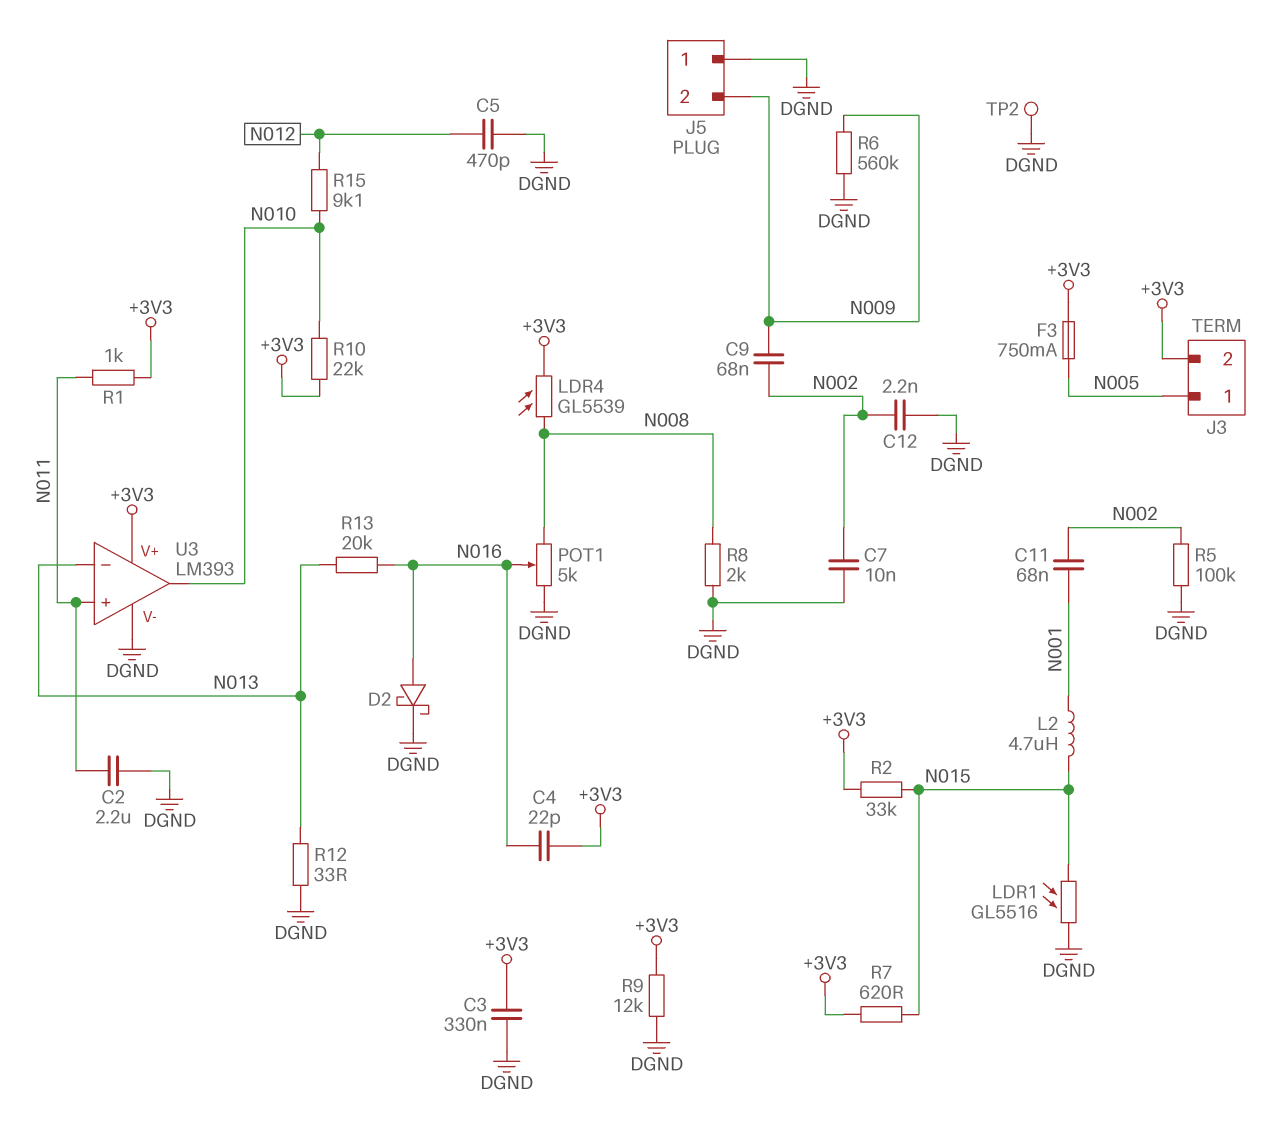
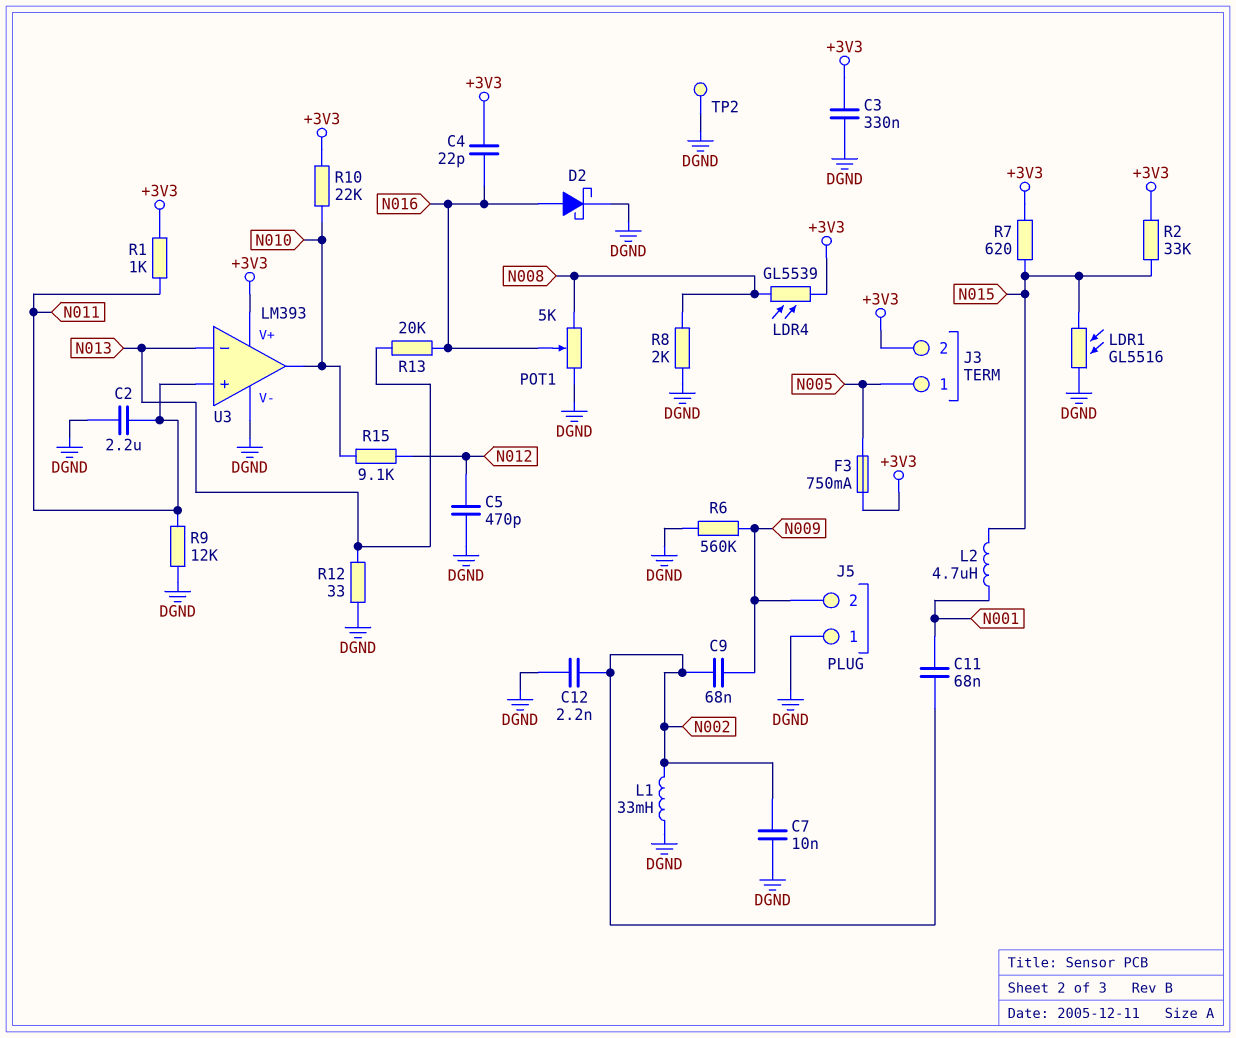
L1: none -> 33mH (DGND, N002)
R5: 100k (DGND, N002) -> none
R9: 12k (+3V3, DGND) -> 12k (DGND, N011)

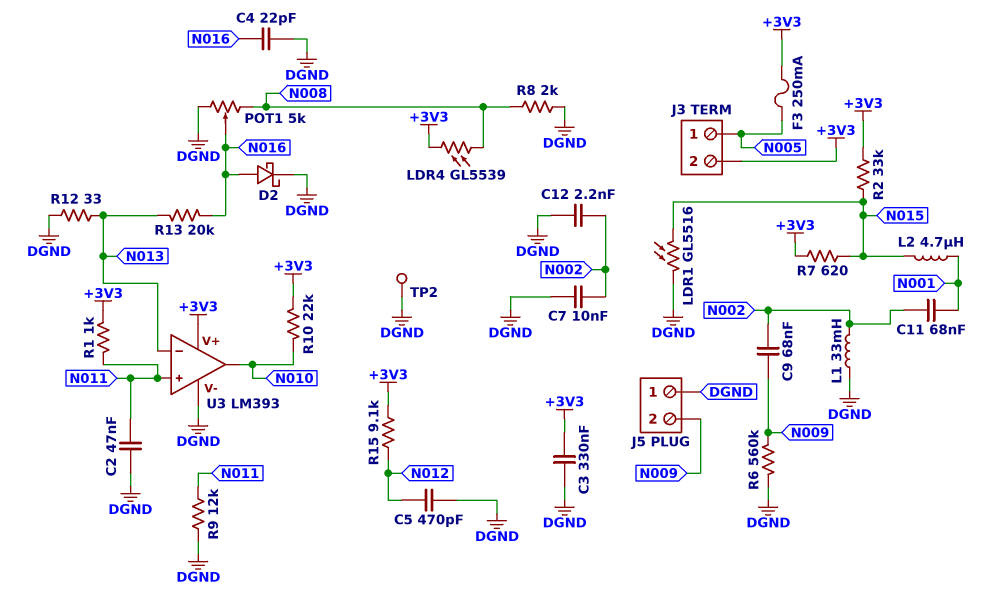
C2: 2.2uF (DGND, N011) -> 47nF (DGND, N011)
C4: 22pF (+3V3, N016) -> 22pF (DGND, N016)
F3: 750mA (+3V3, N005) -> 250mA (+3V3, N005)
R15: 9.1k (N010, N012) -> 9.1k (+3V3, N012)

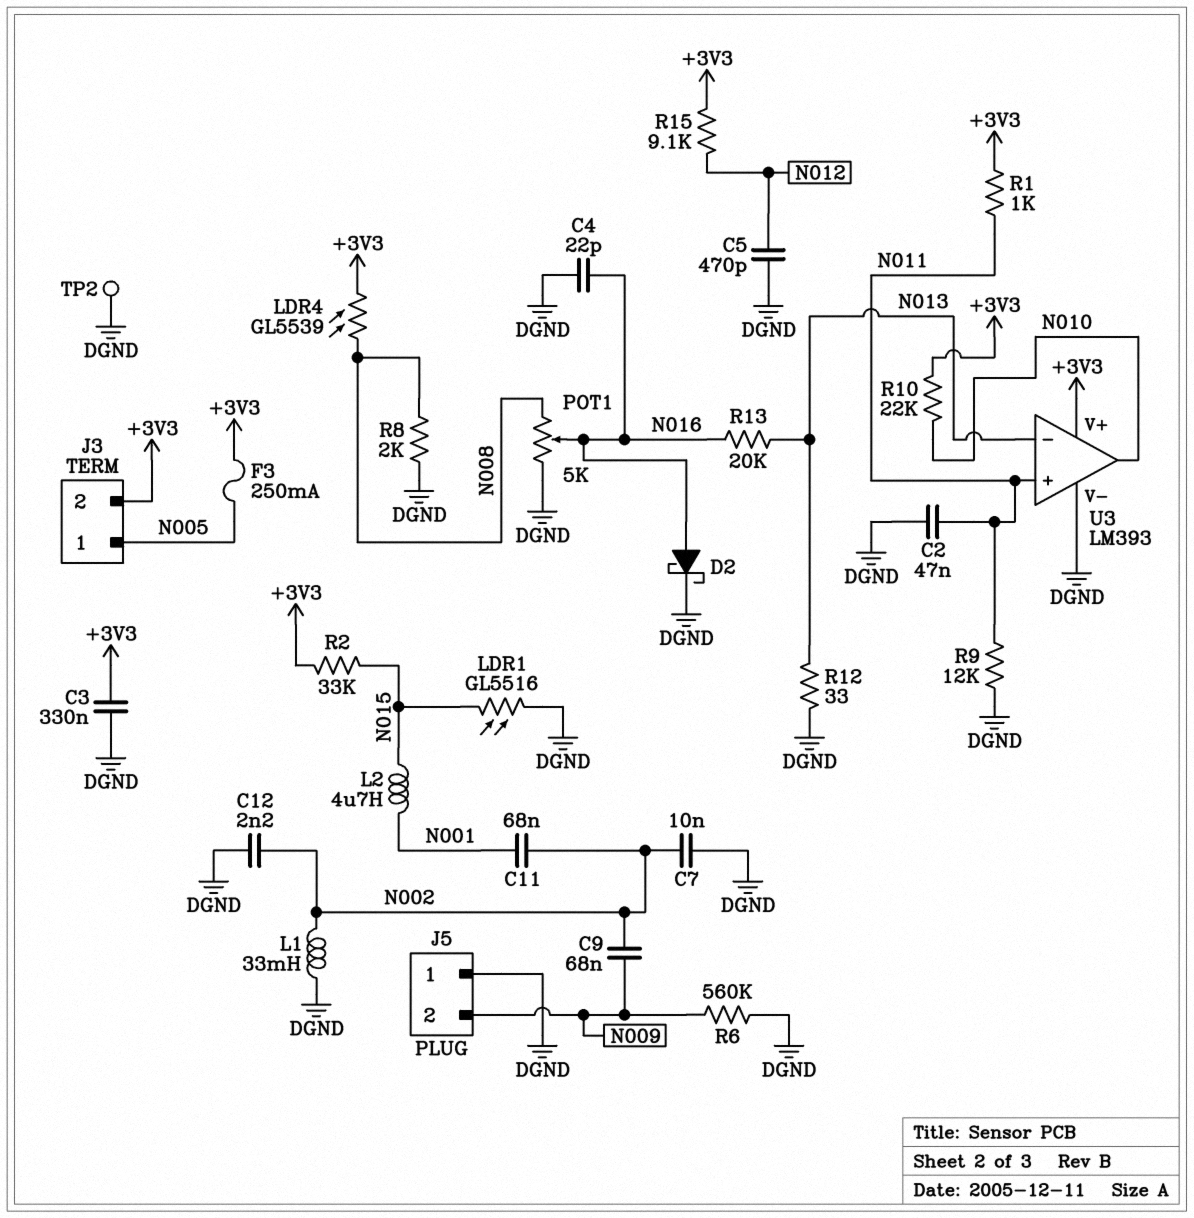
R7: 620 (+3V3, N015) -> none

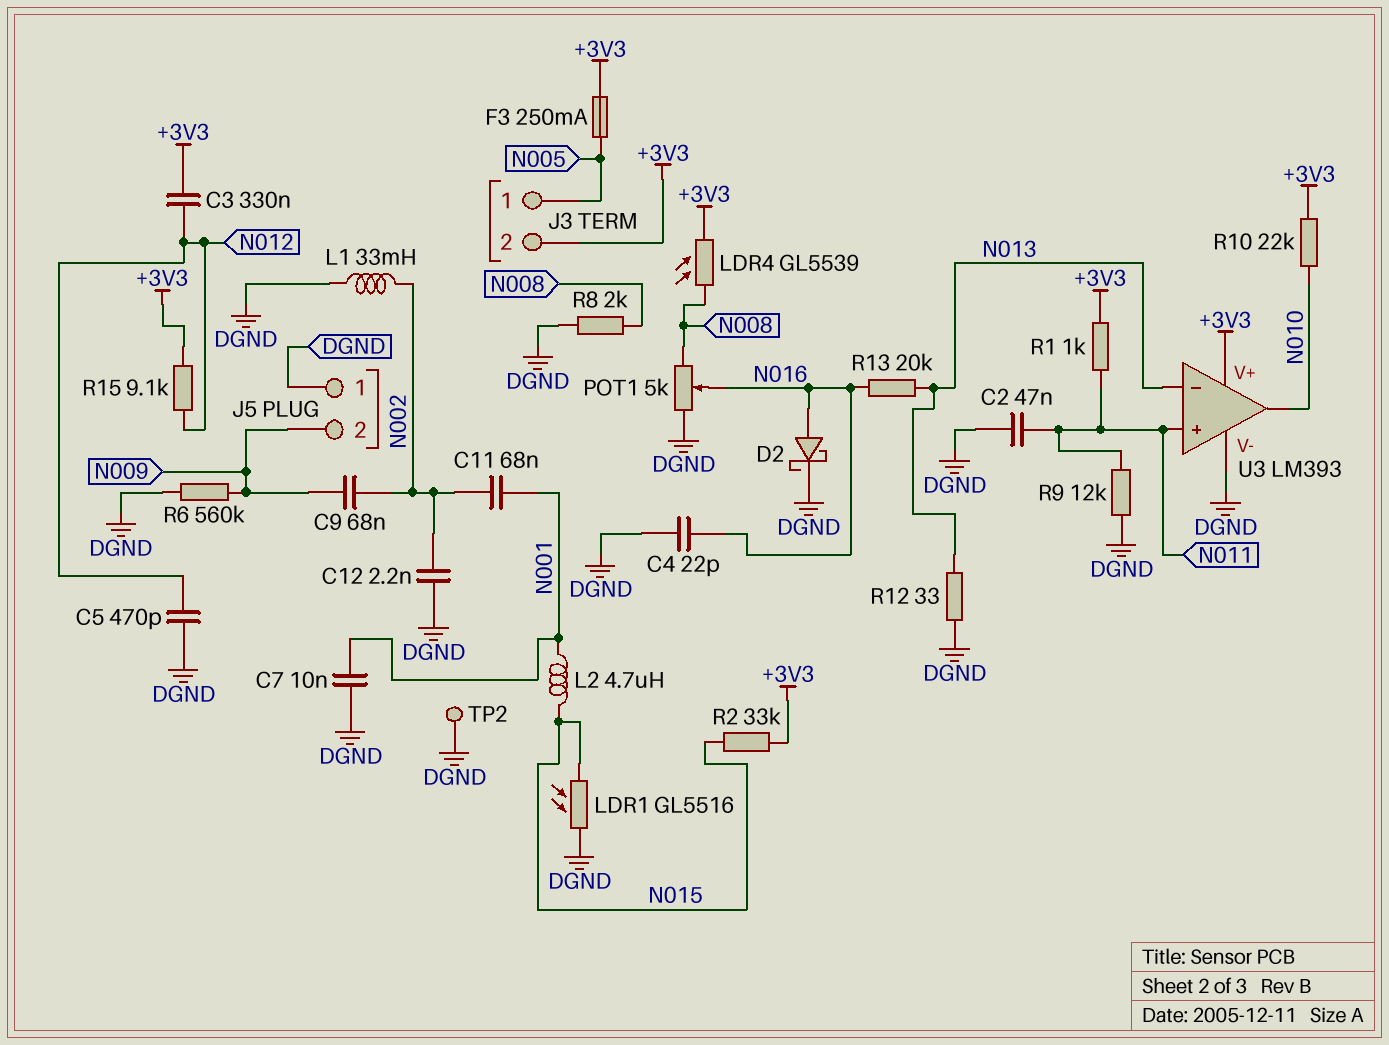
C3: 330nF (+3V3, DGND) -> 330nF (+3V3, N012)
C7: 10nF (DGND, N002) -> 10nF (DGND, N001)

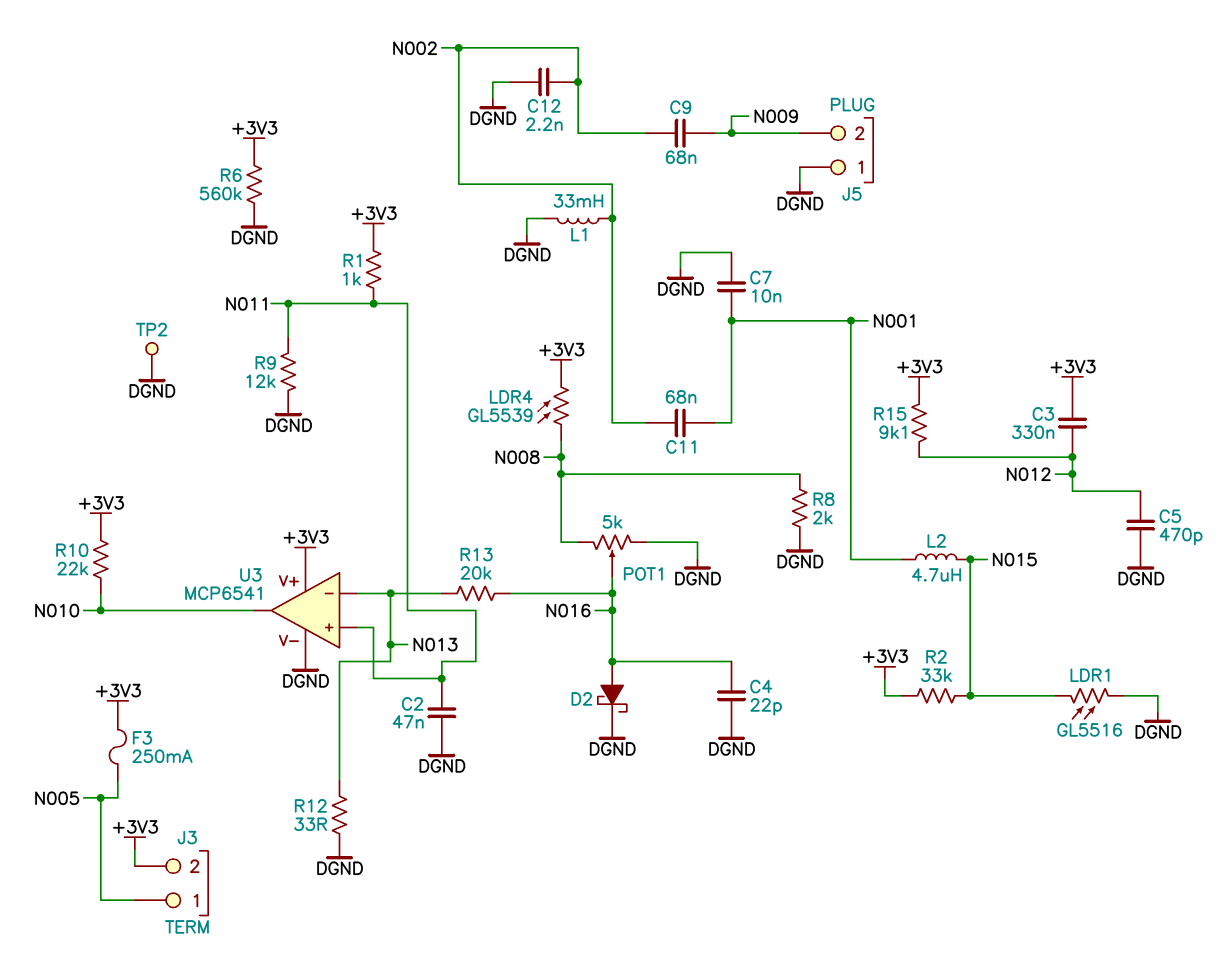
R6: 560k (DGND, N009) -> 560k (+3V3, DGND)
U3: LM393 -> MCP6541

